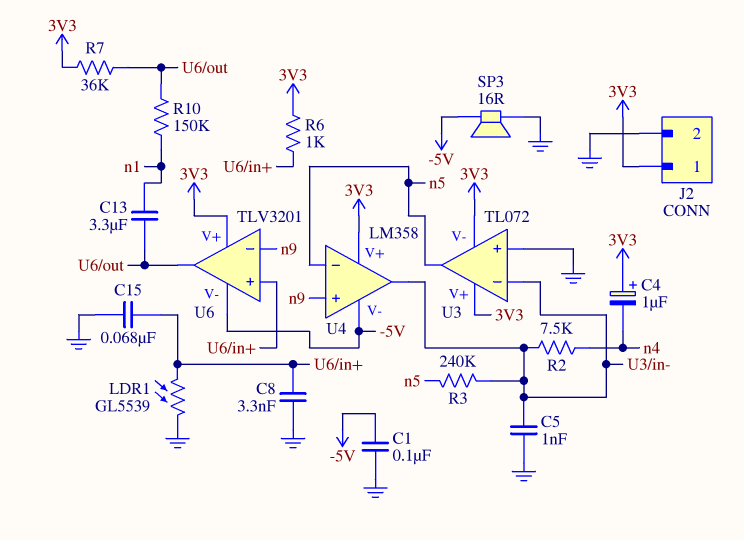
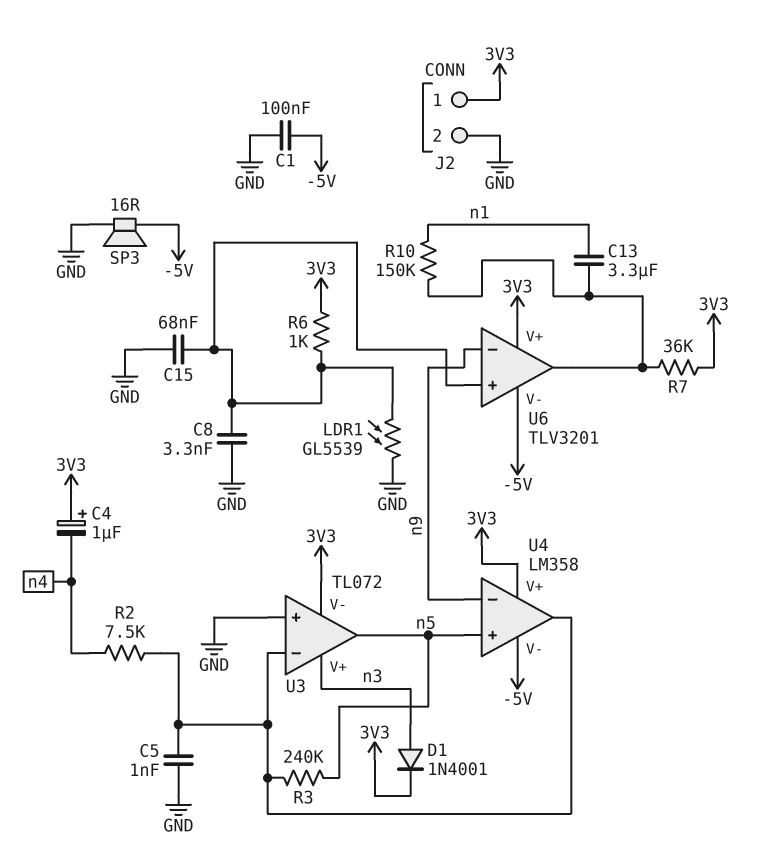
D1: none -> diode 1N4001 (A n3, K 3V3)
U3 pin V+: 3V3 -> n3
U4 pin in+: n9 -> n5
U4 pin in-: n5 -> n9

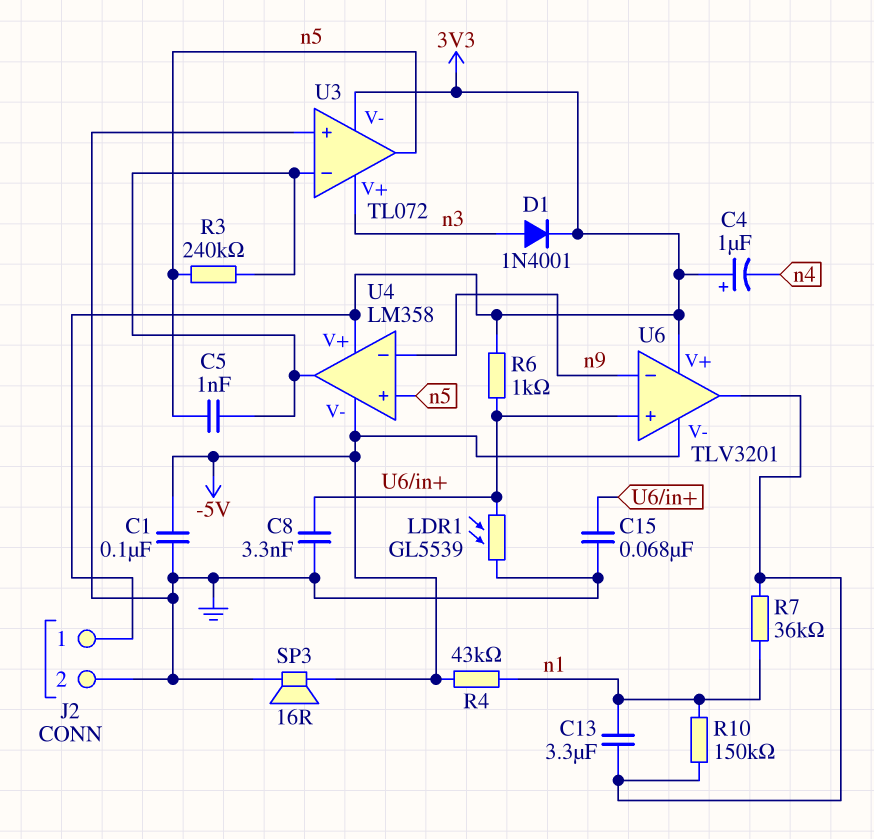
C5: 1nF (GND, U3/in-) -> 1nF (U3/in-, n5)
R2: 7.5k (U3/in-, n4) -> none
R4: none -> 43k (-5V, n1)
R7: 36k (3V3, U6/out) -> 36k (U6/out, n1)

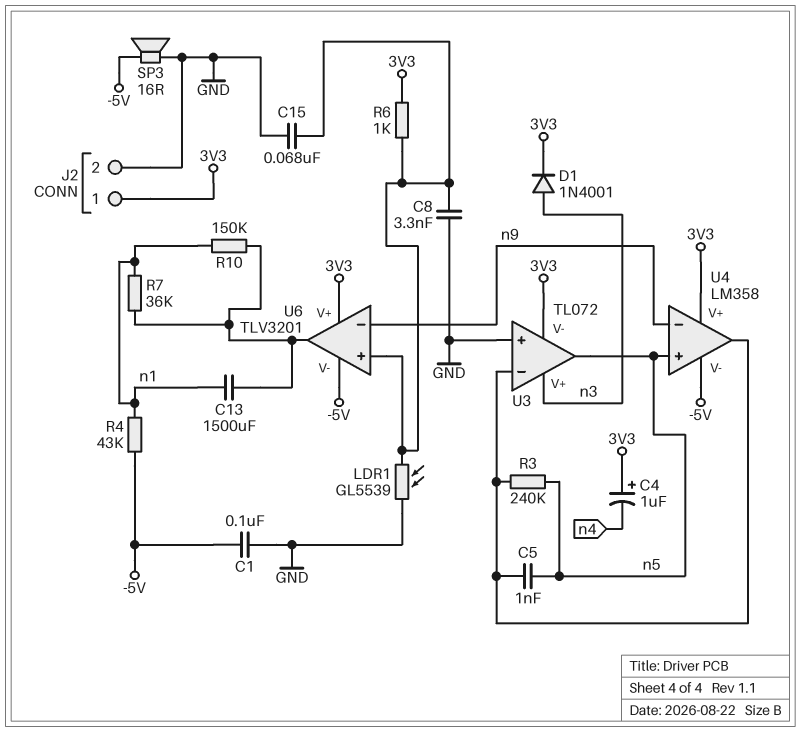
C13: 3.3uF (U6/out, n1) -> 1500uF (U6/out, n1)

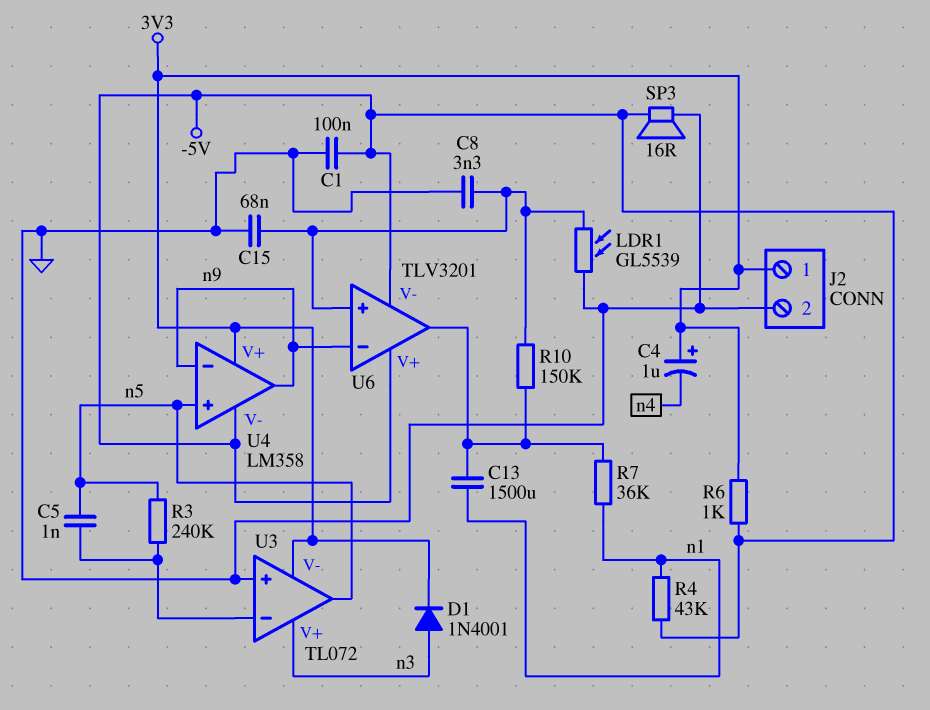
R6: 1k (3V3, U6/in+) -> 1k (-5V, 3V3)
R10: 150k (U6/out, n1) -> 150k (U6/in+, U6/out)
U4 pin out: U3/in- -> n9
U6 pin V+: 3V3 -> -5V

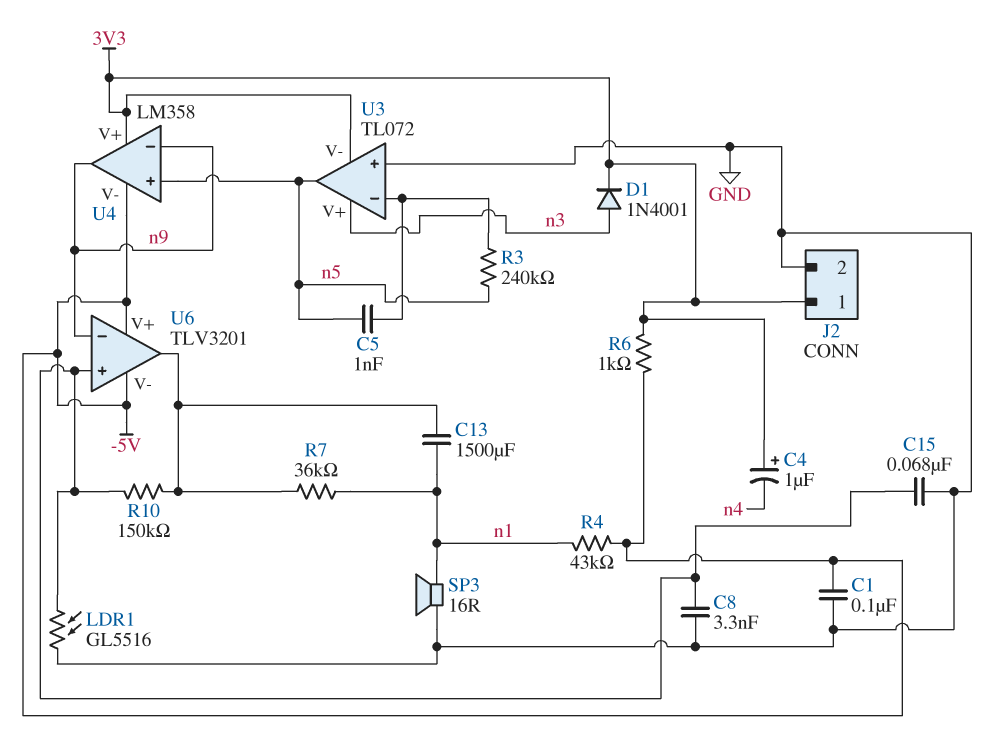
LDR1: GL5539 (GND, U6/in+) -> GL5516 (GND, U6/in+)
SP3: speaker 16R (-5V, GND) -> speaker 16R (GND, n1)

